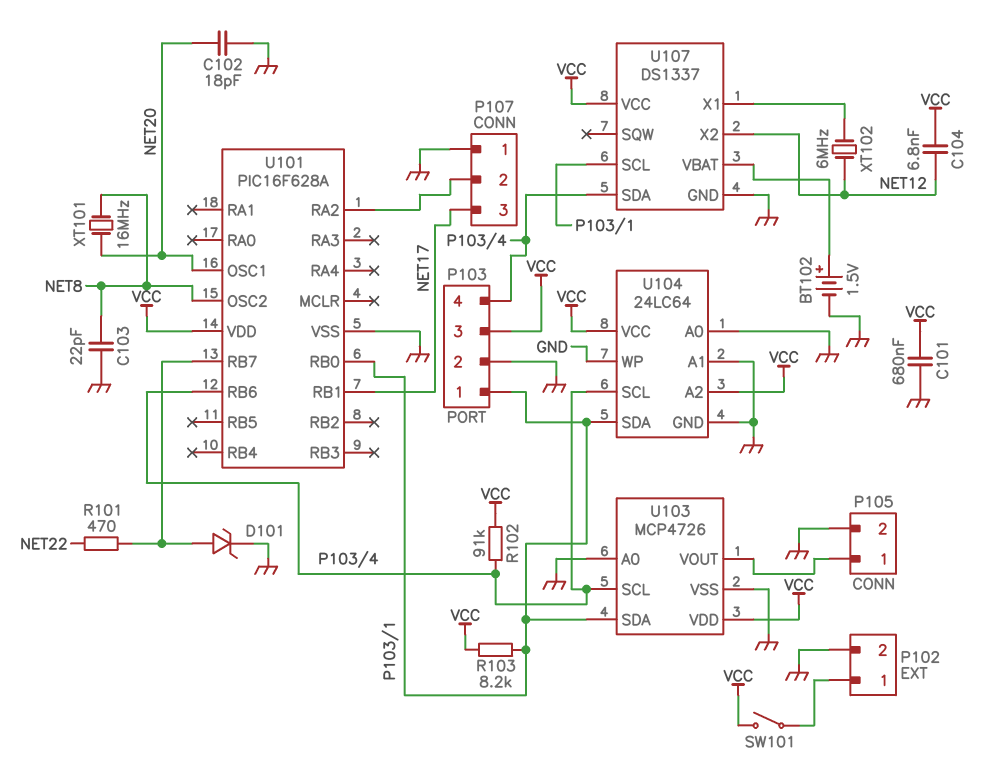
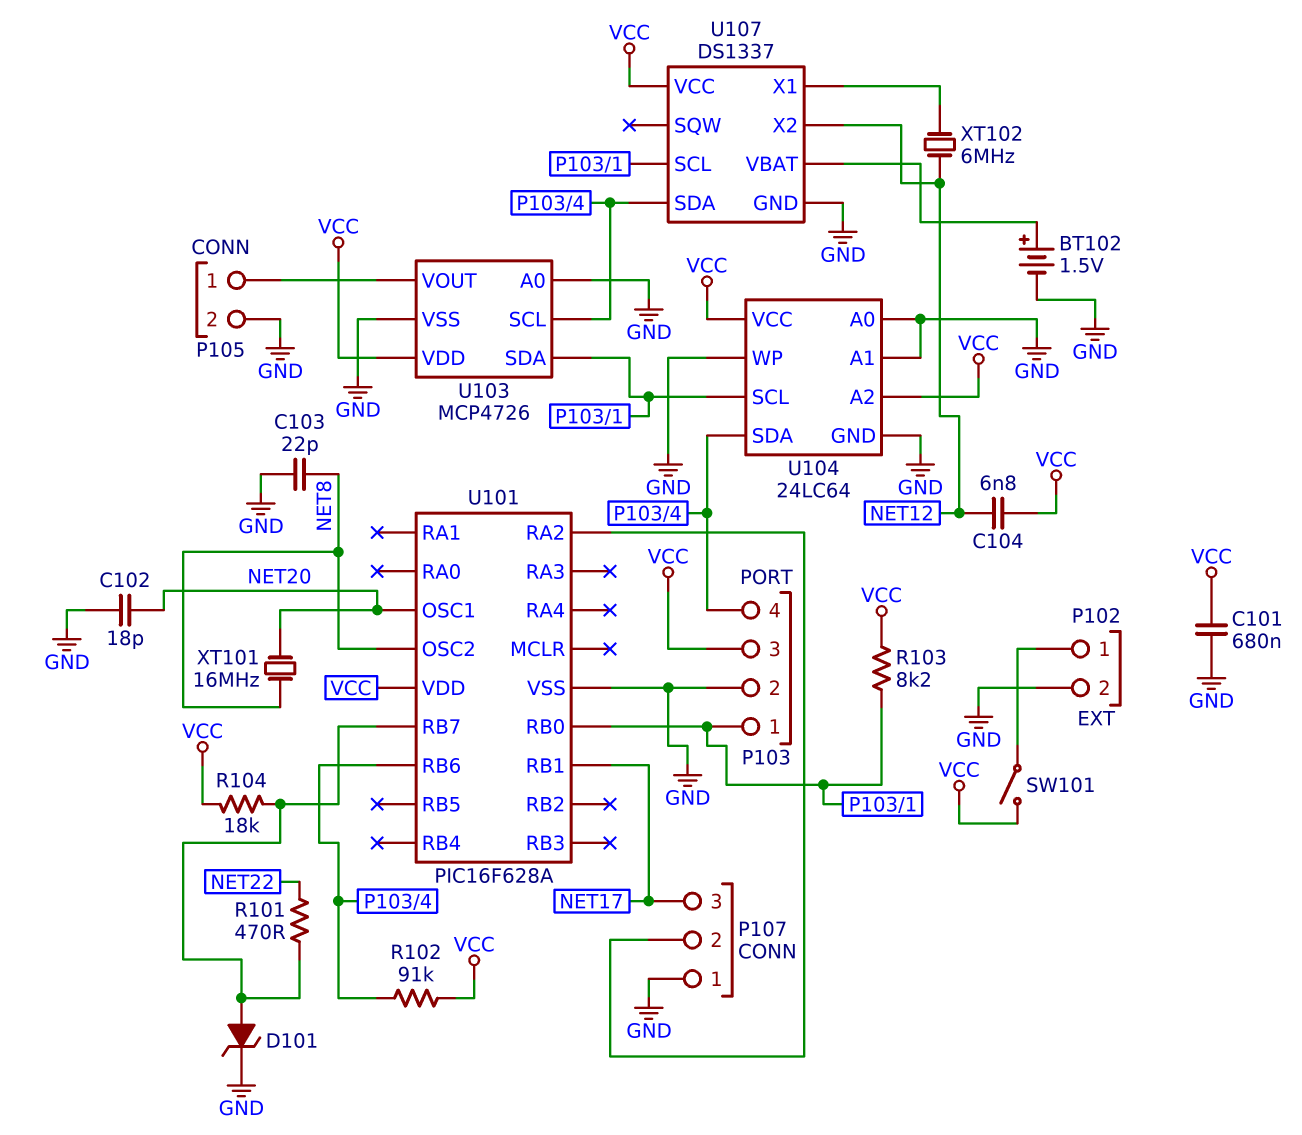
R104: none -> 18k (U101/RB7, VCC)
U104 pin SCL: P103/4 -> P103/1
U104 pin SDA: P103/1 -> P103/4

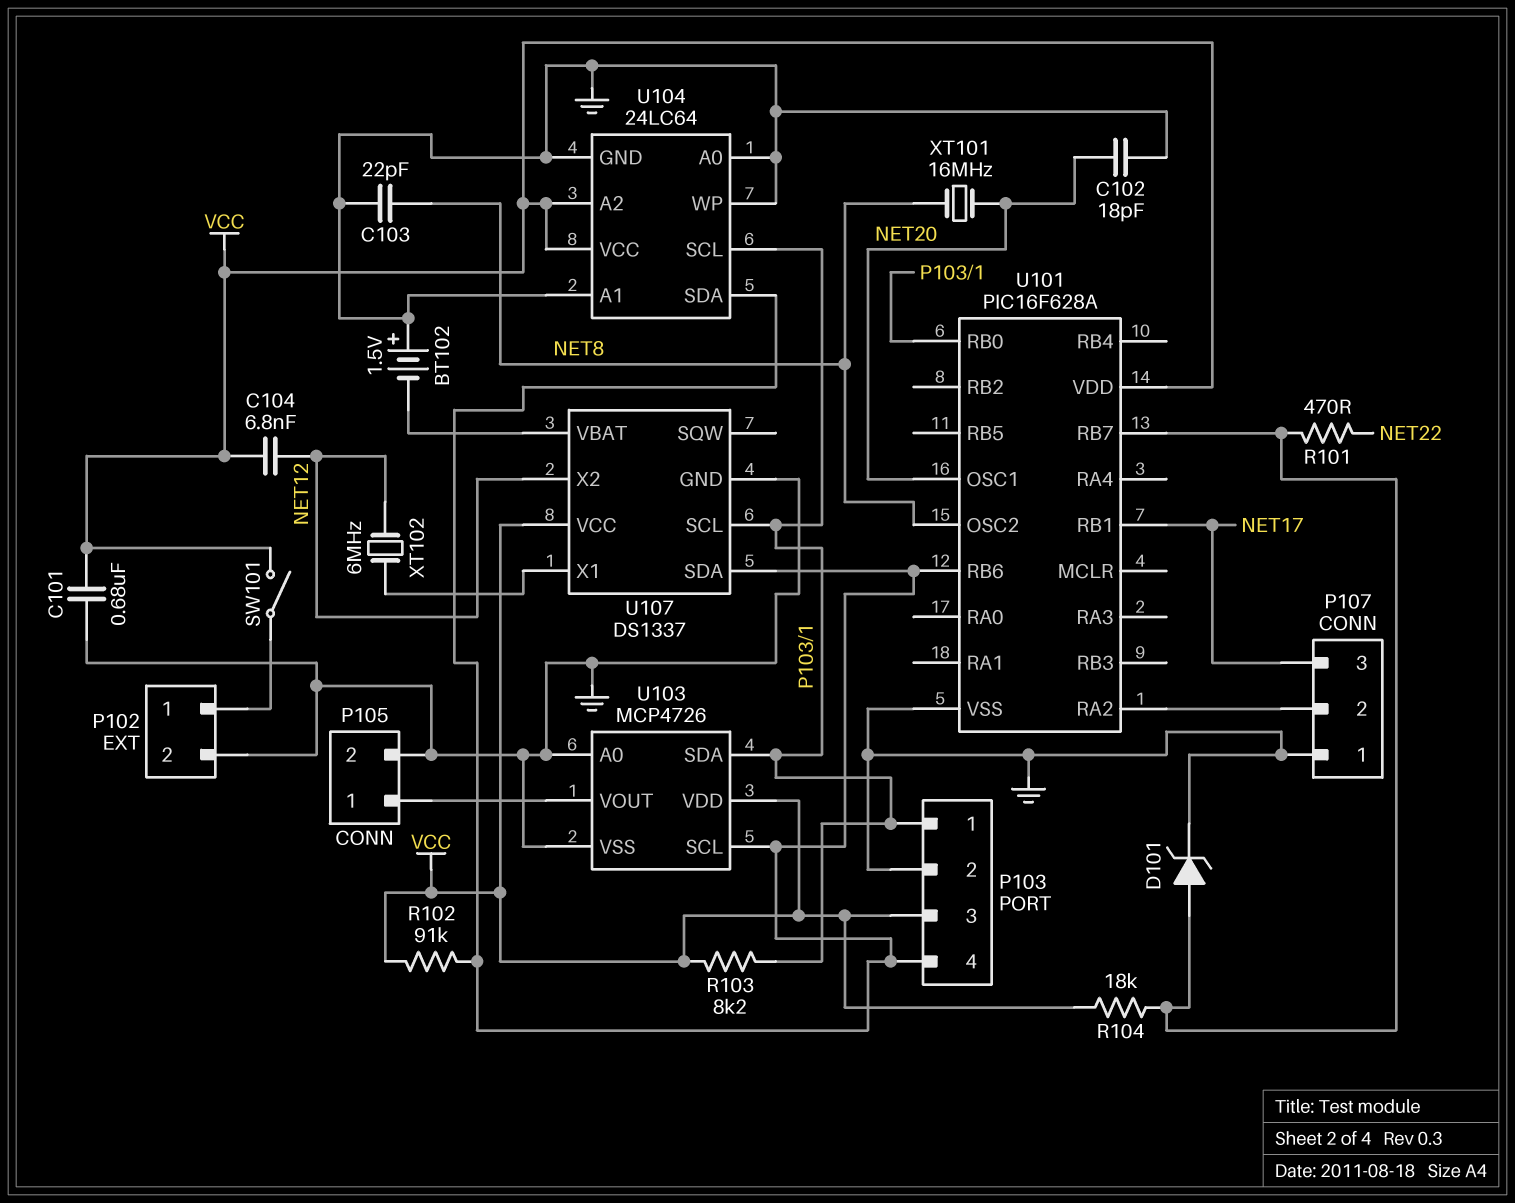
BT102: 1.5V (plus U107/VBAT, minus GND) -> 1.5V (plus GND, minus U107/VBAT)

